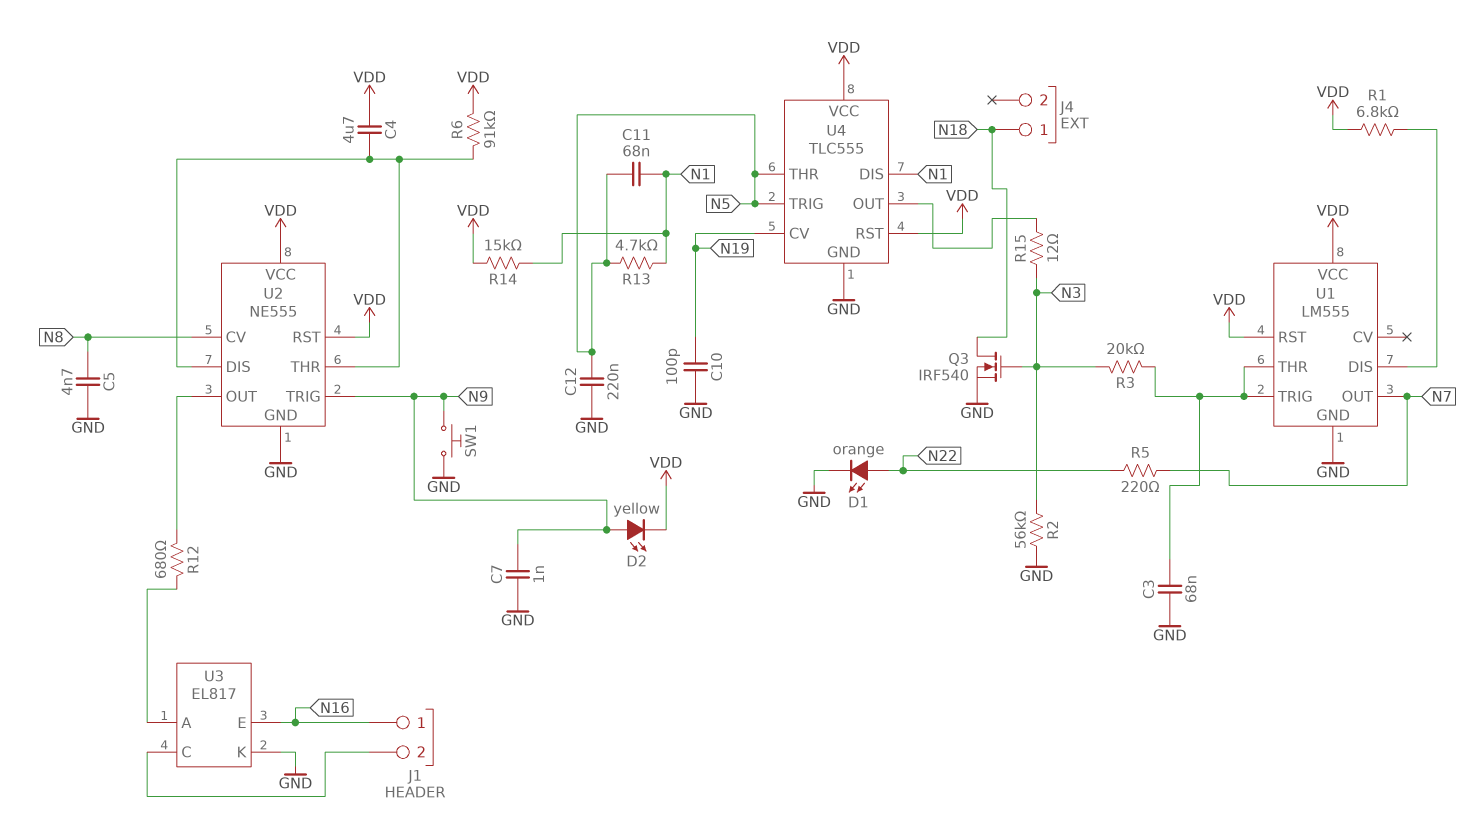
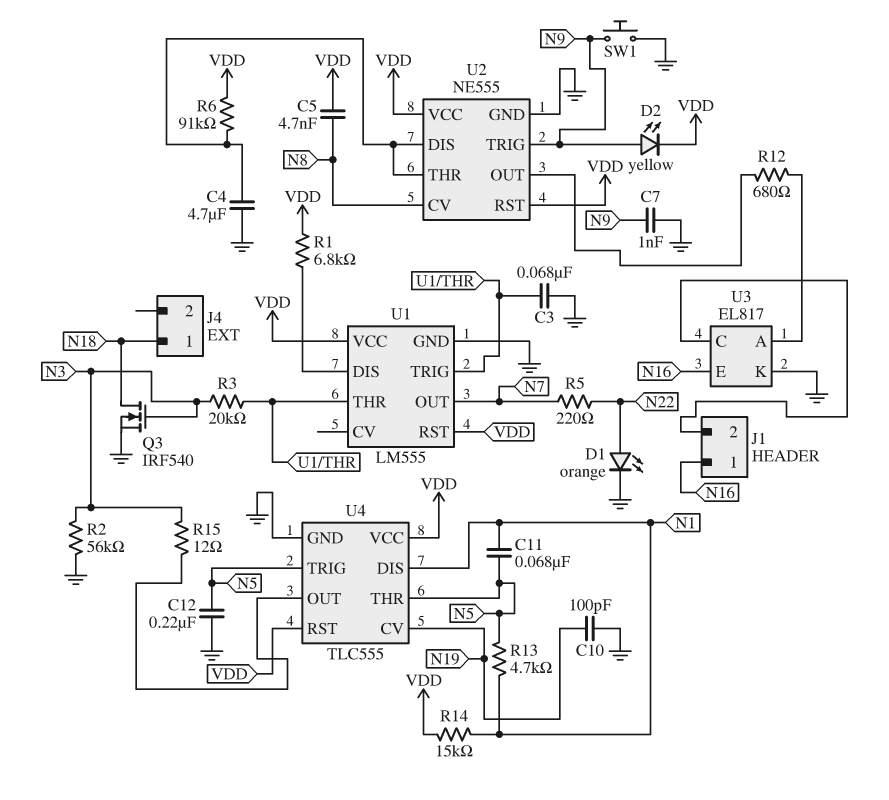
C4: 4.7uF (U2/DIS, VDD) -> 4.7uF (GND, U2/DIS)
C5: 4.7nF (GND, N8) -> 4.7nF (N8, VDD)

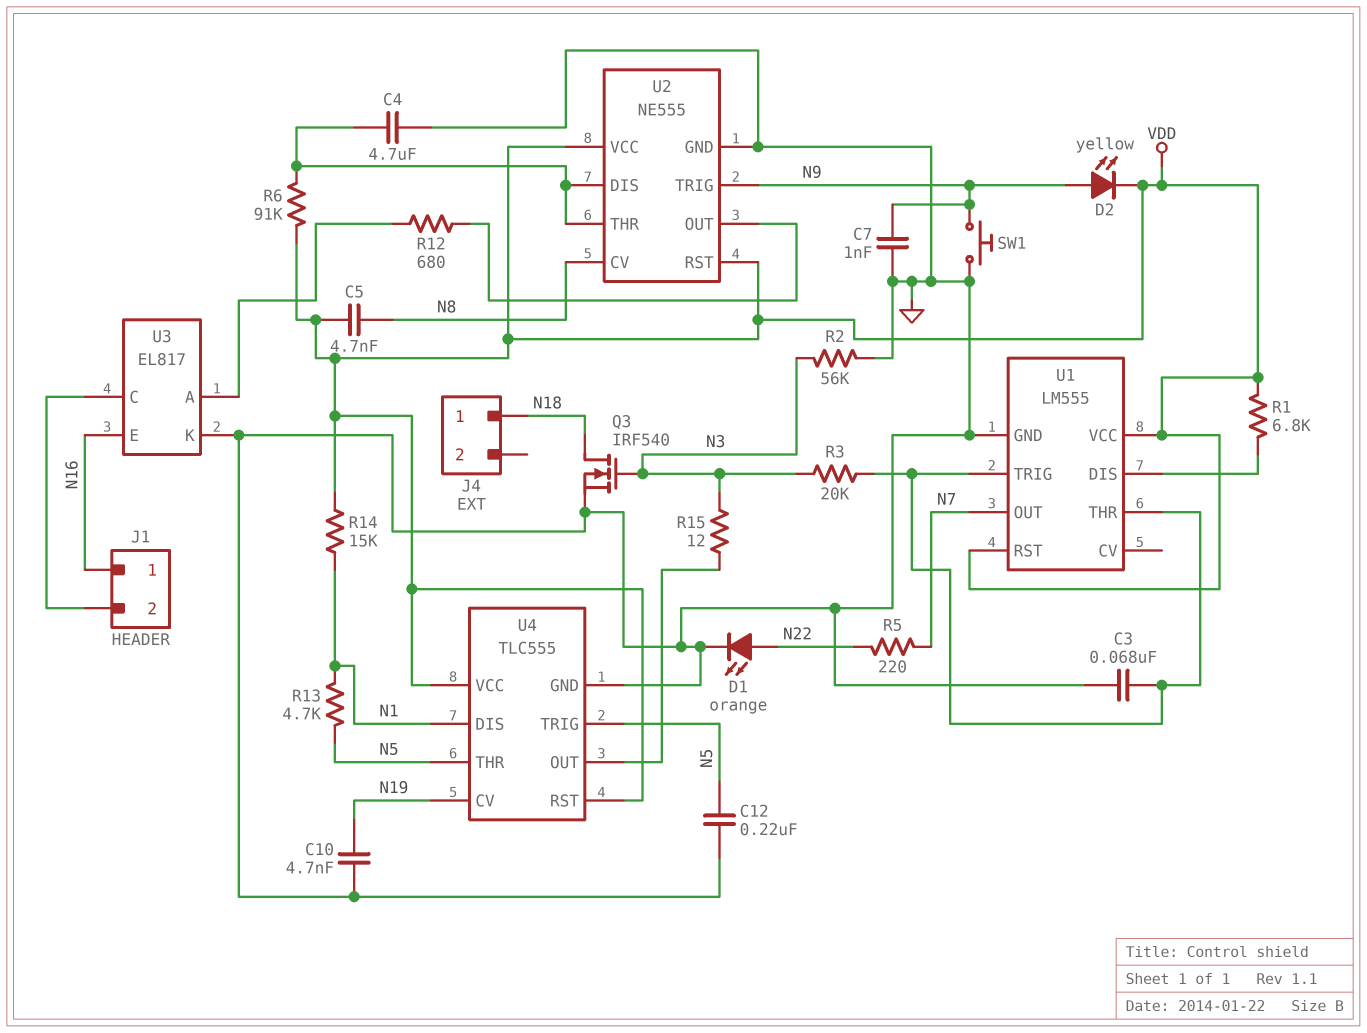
C10: 100pF (GND, N19) -> 4.7nF (GND, N19)
C11: 68nF (N1, N5) -> none

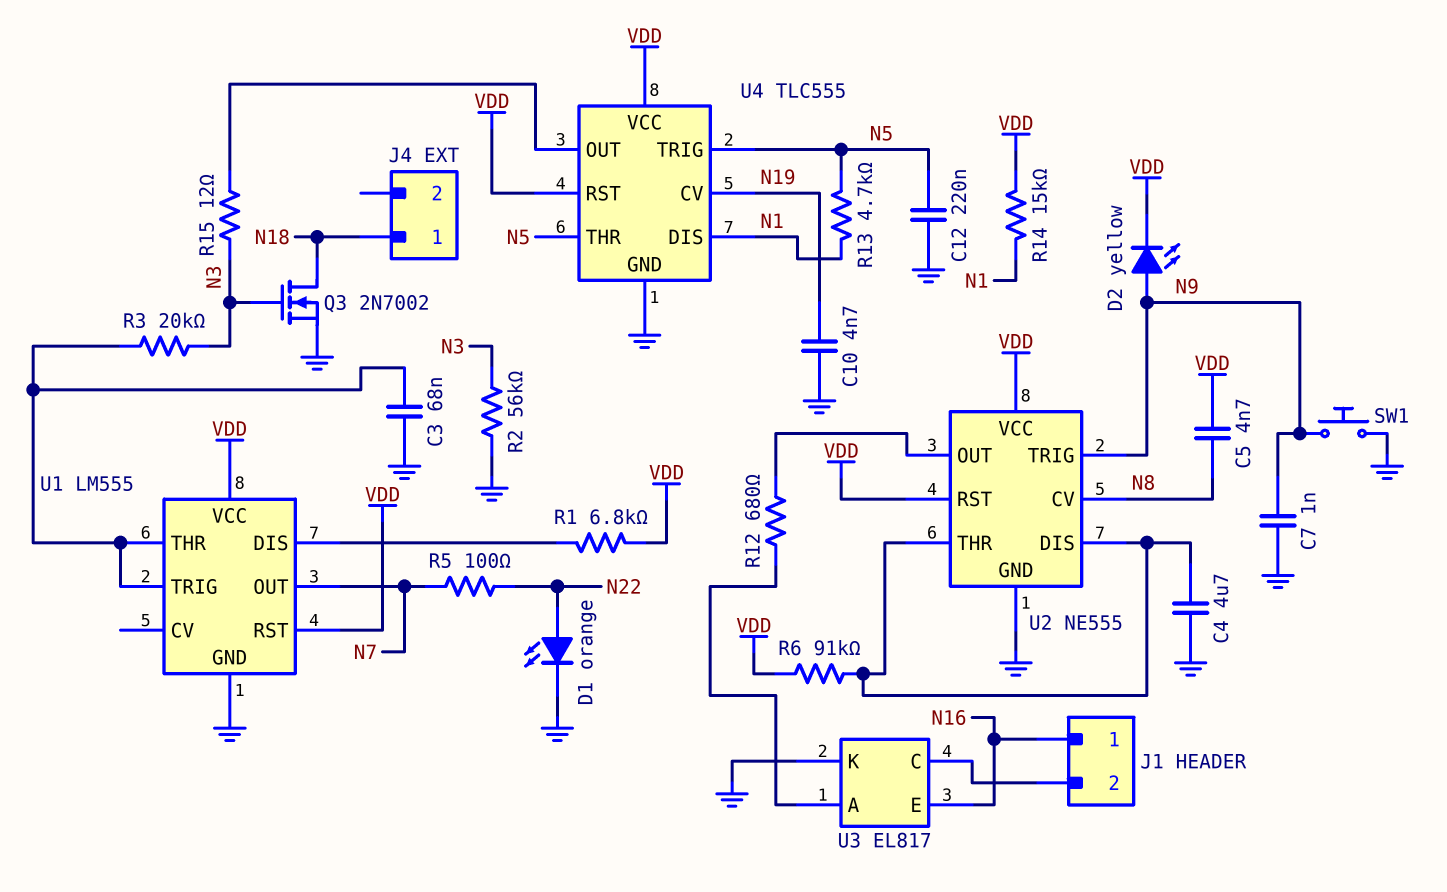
Q3: NMOS IRF540 (G N3, D N18, S GND) -> NMOS 2N7002 (G N3, D N18, S GND)
R5: 220 (N7, N22) -> 100 (N7, N22)

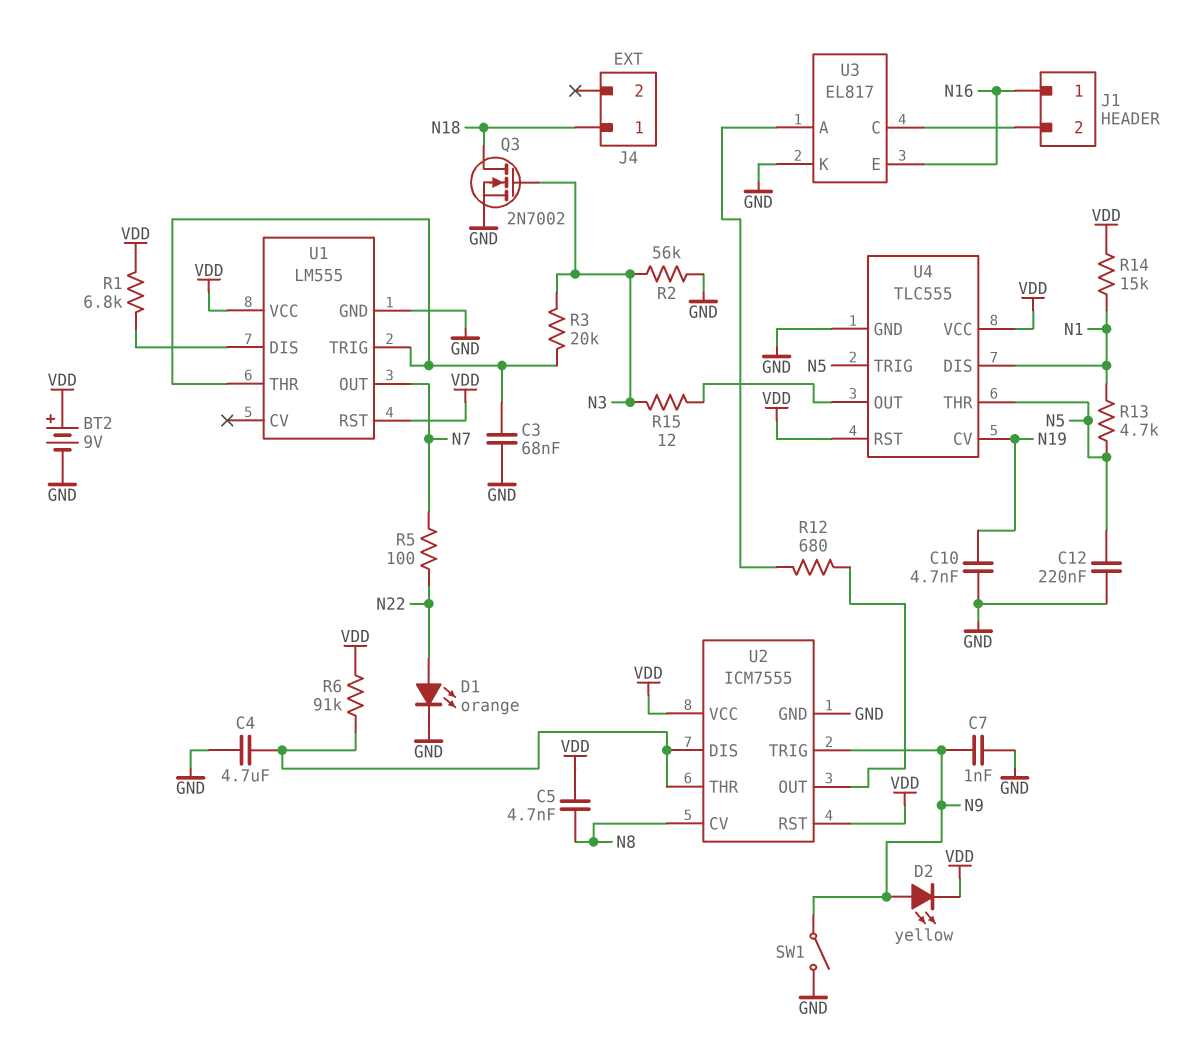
BT2: none -> 9V (plus VDD, minus GND)
SW1: button (GND, N9) -> switch (GND, N9)
U2: NE555 -> ICM7555

